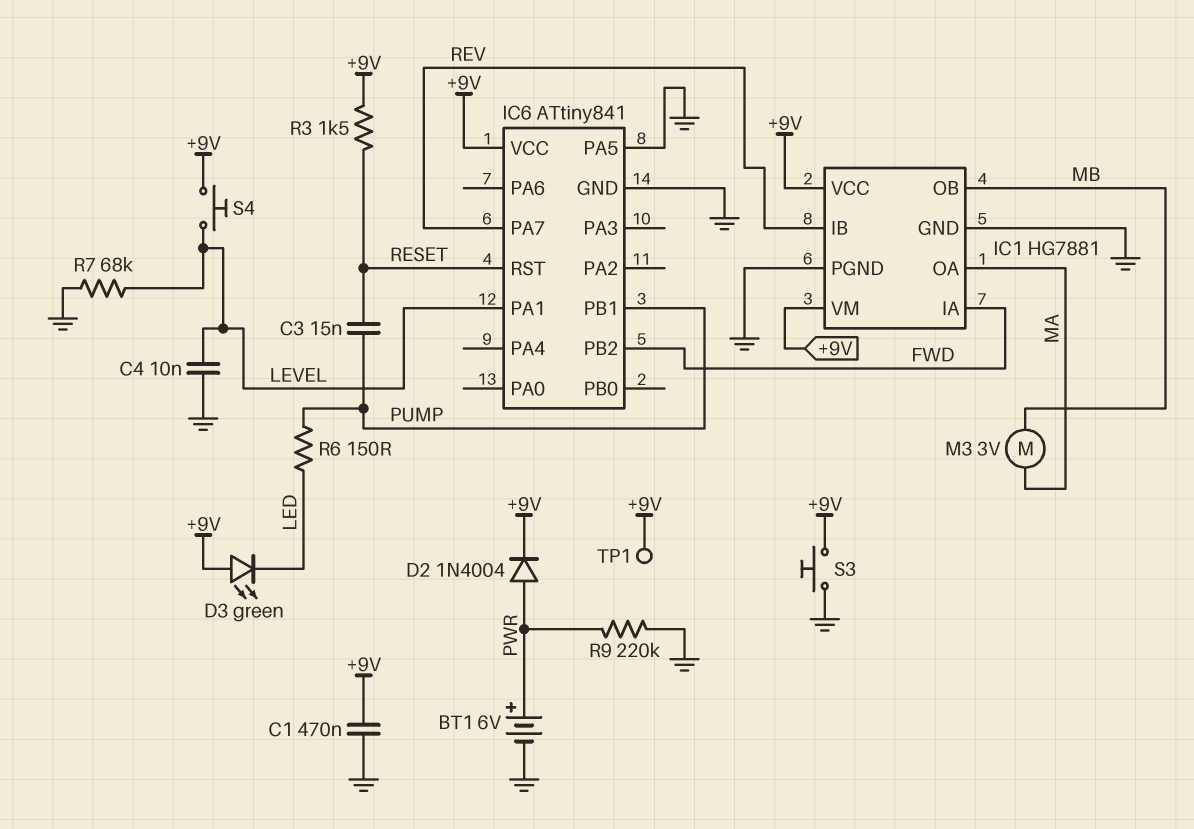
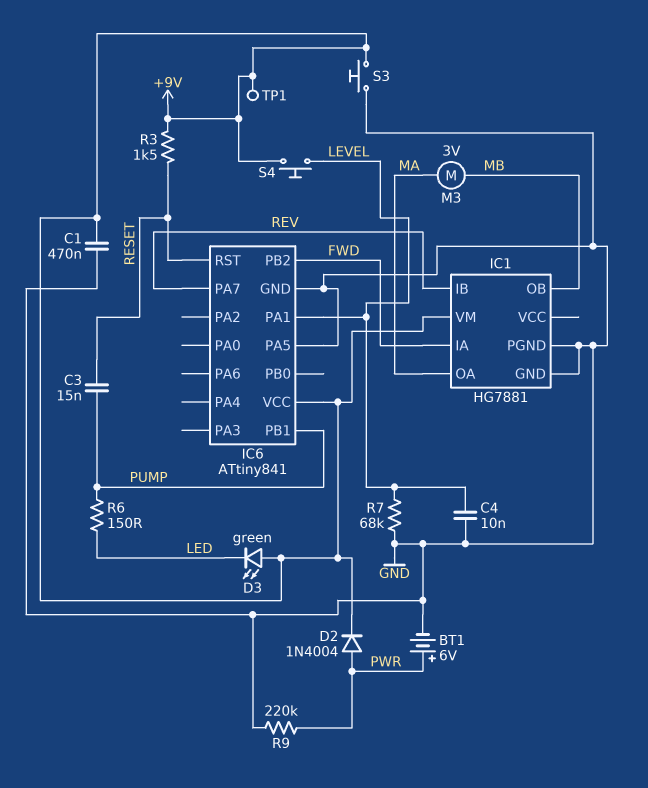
IC1 pin VCC: +9V -> none

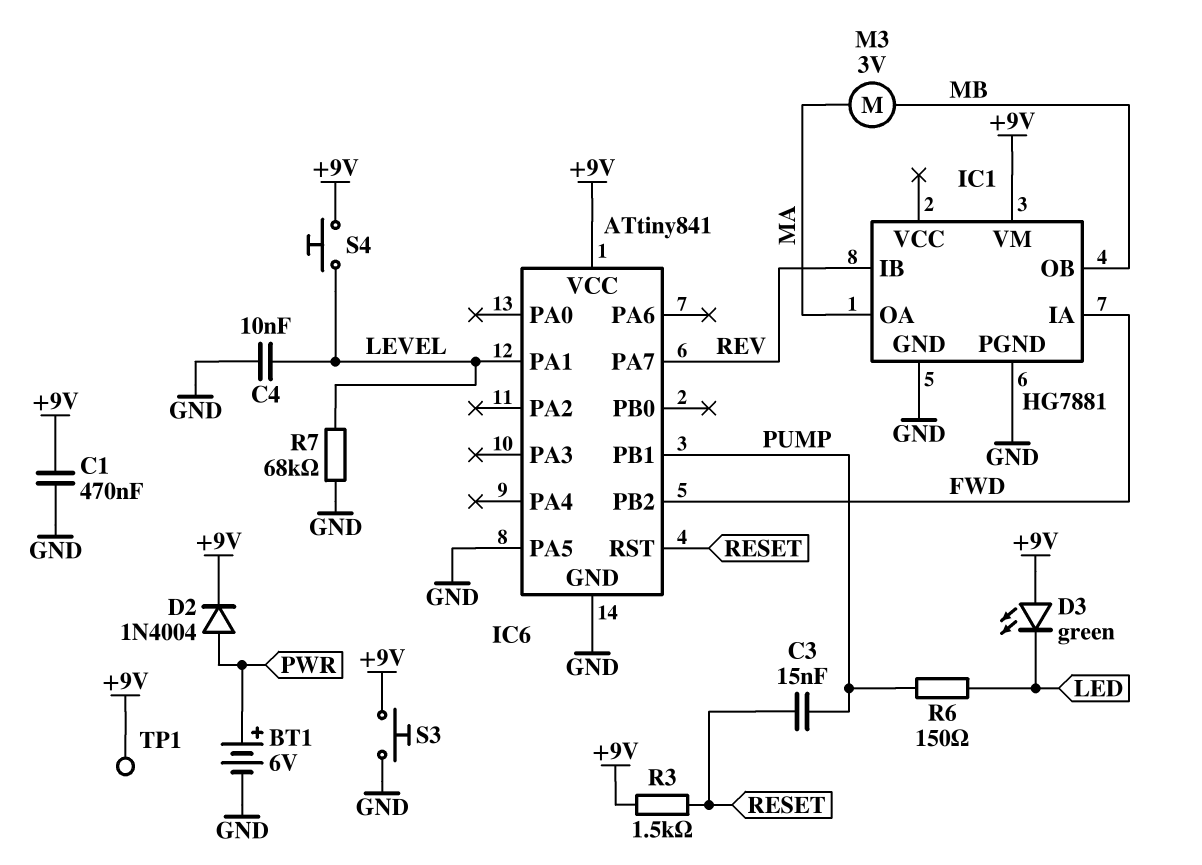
R9: 220k (GND, PWR) -> none

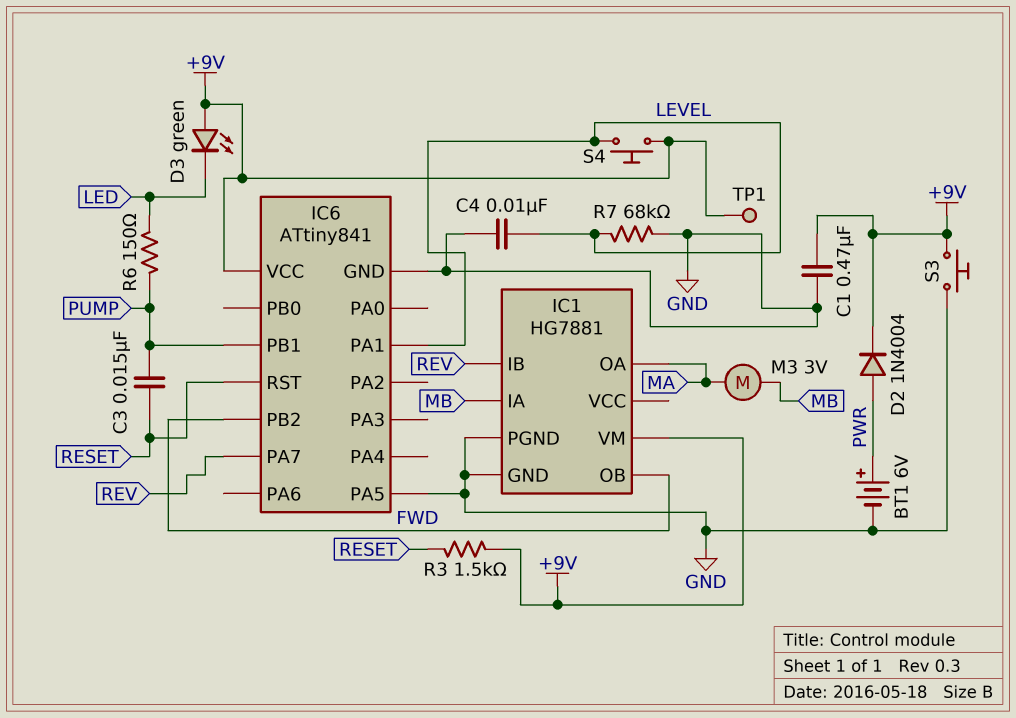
IC1 pin IA: FWD -> MB
IC1 pin OB: MB -> FWD

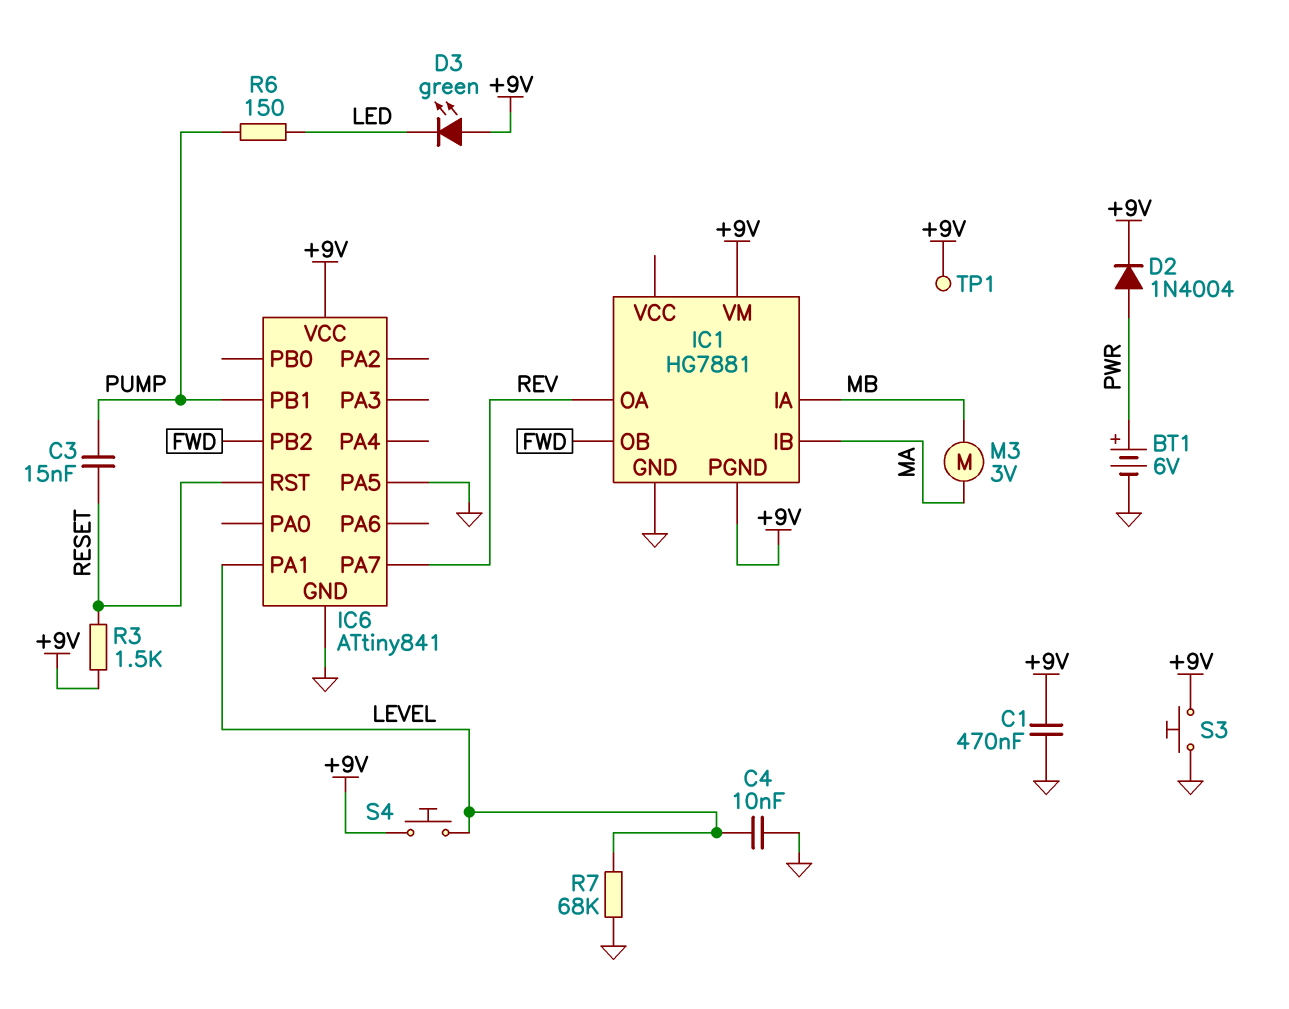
IC1 pin IB: REV -> MA
IC1 pin OA: MA -> REV
IC1 pin PGND: GND -> +9V

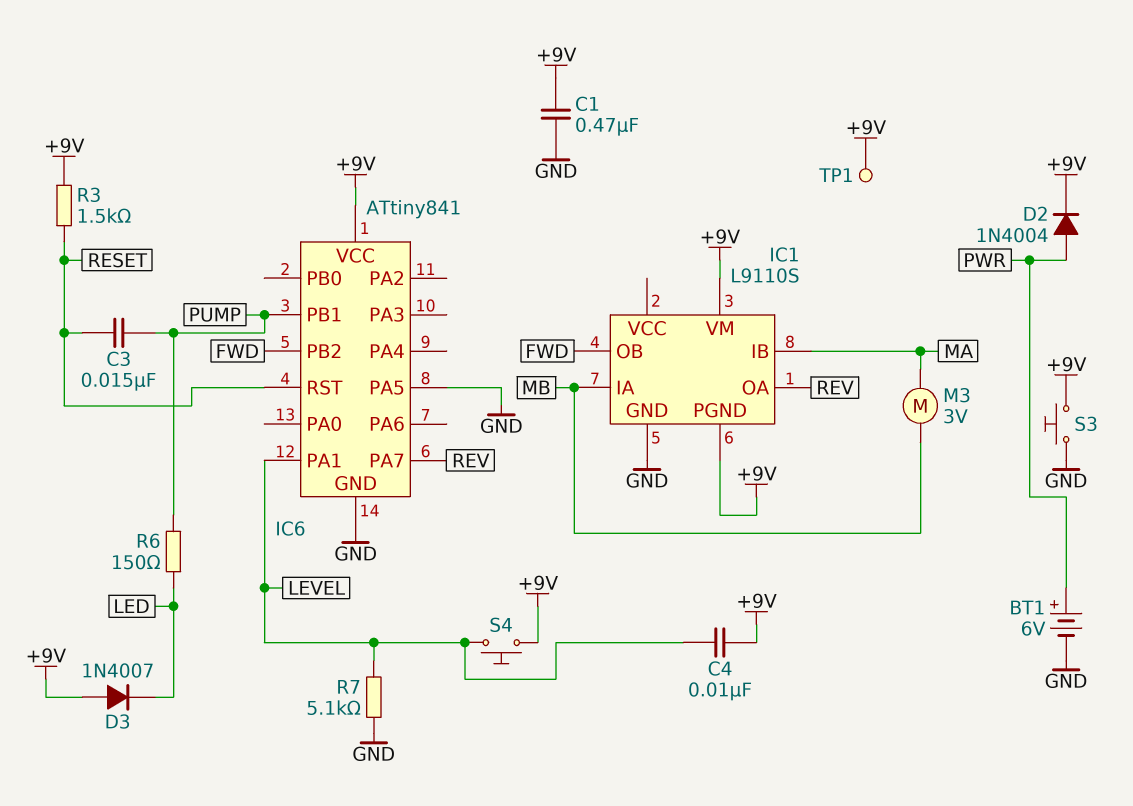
C4: 10nF (GND, LEVEL) -> 10nF (+9V, LEVEL)
D3: LED green (A +9V, K LED) -> diode 1N4007 (A +9V, K LED)
IC1: HG7881 -> L9110S
R7: 68k (GND, LEVEL) -> 5.1k (GND, LEVEL)

